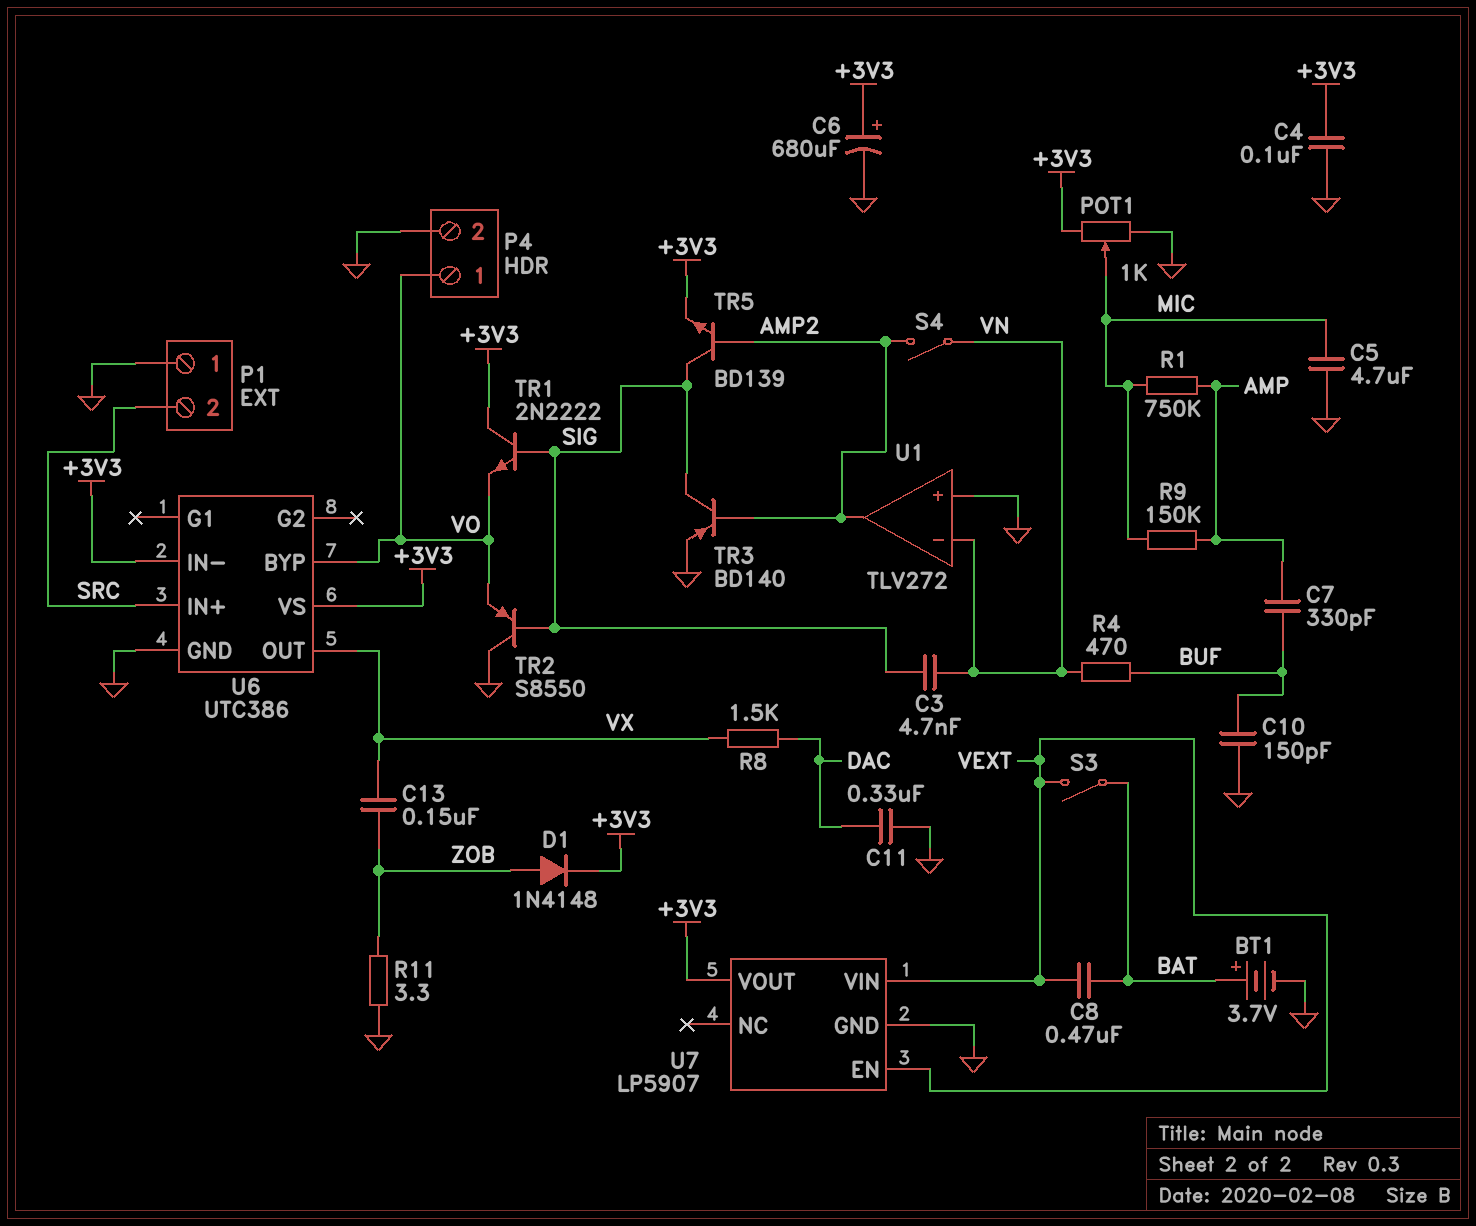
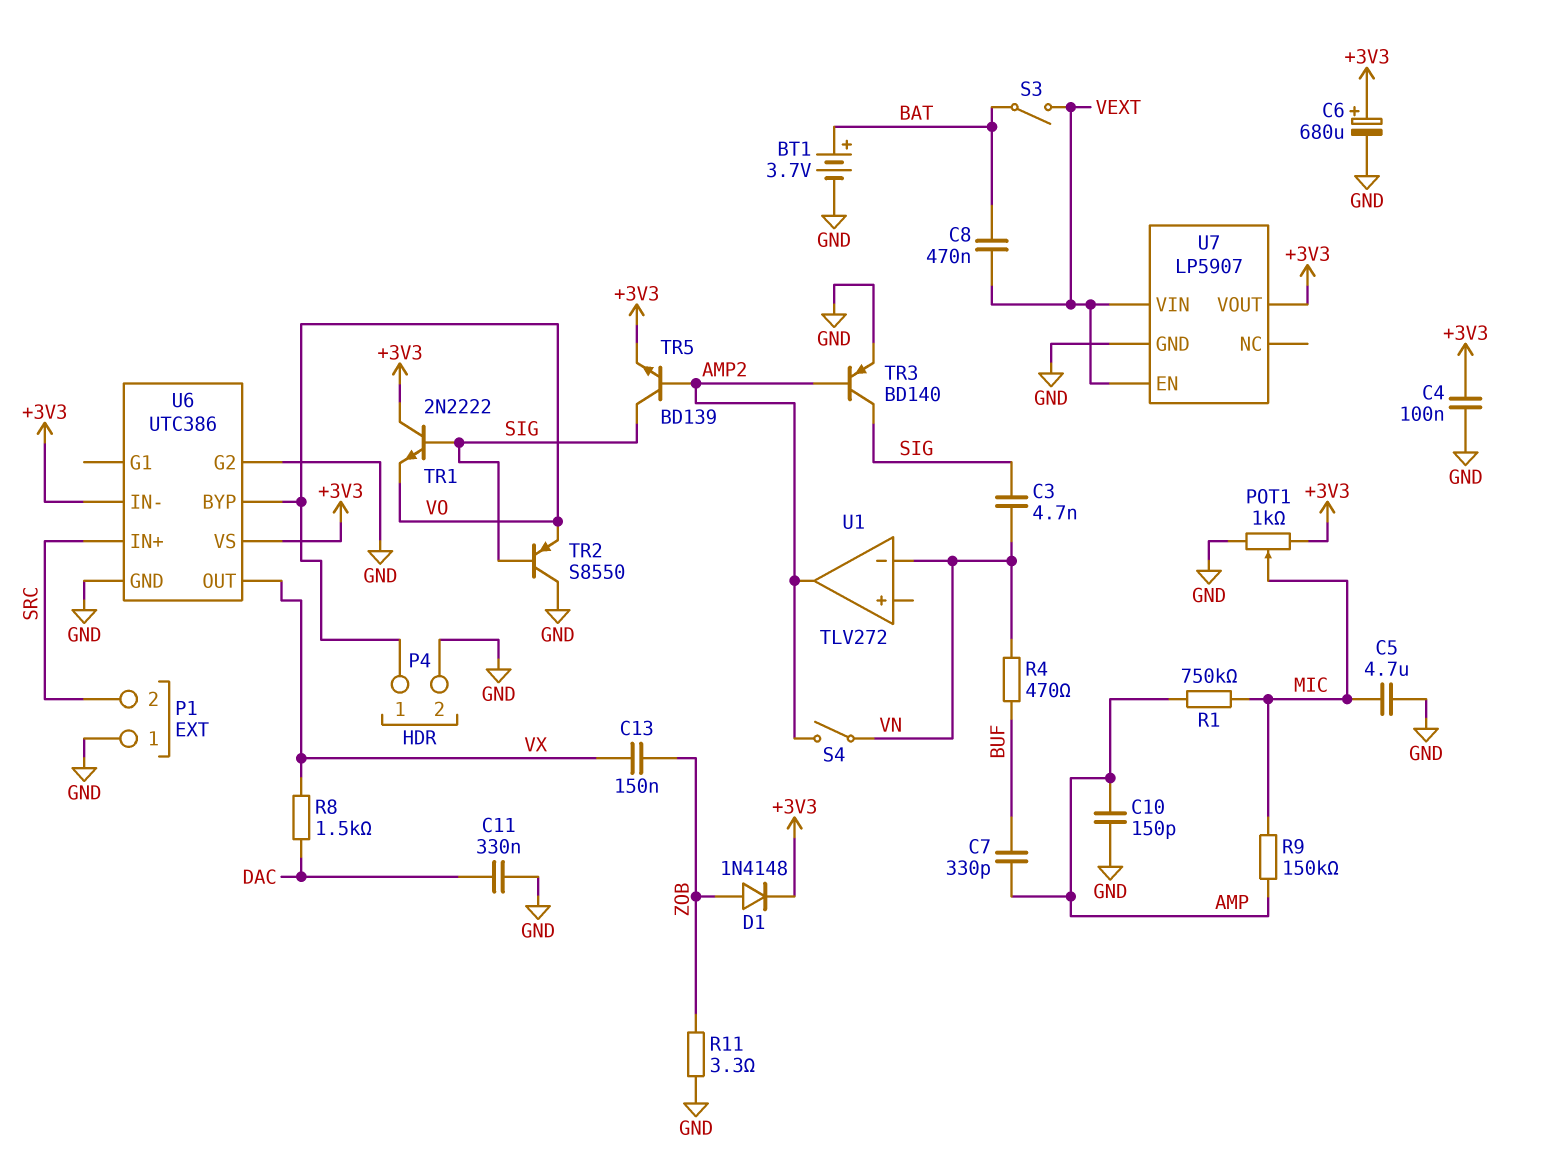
C10: 150pF (BUF, GND) -> 150pF (AMP, GND)
U1 pin in+: GND -> none
U6 pin G2: none -> GND

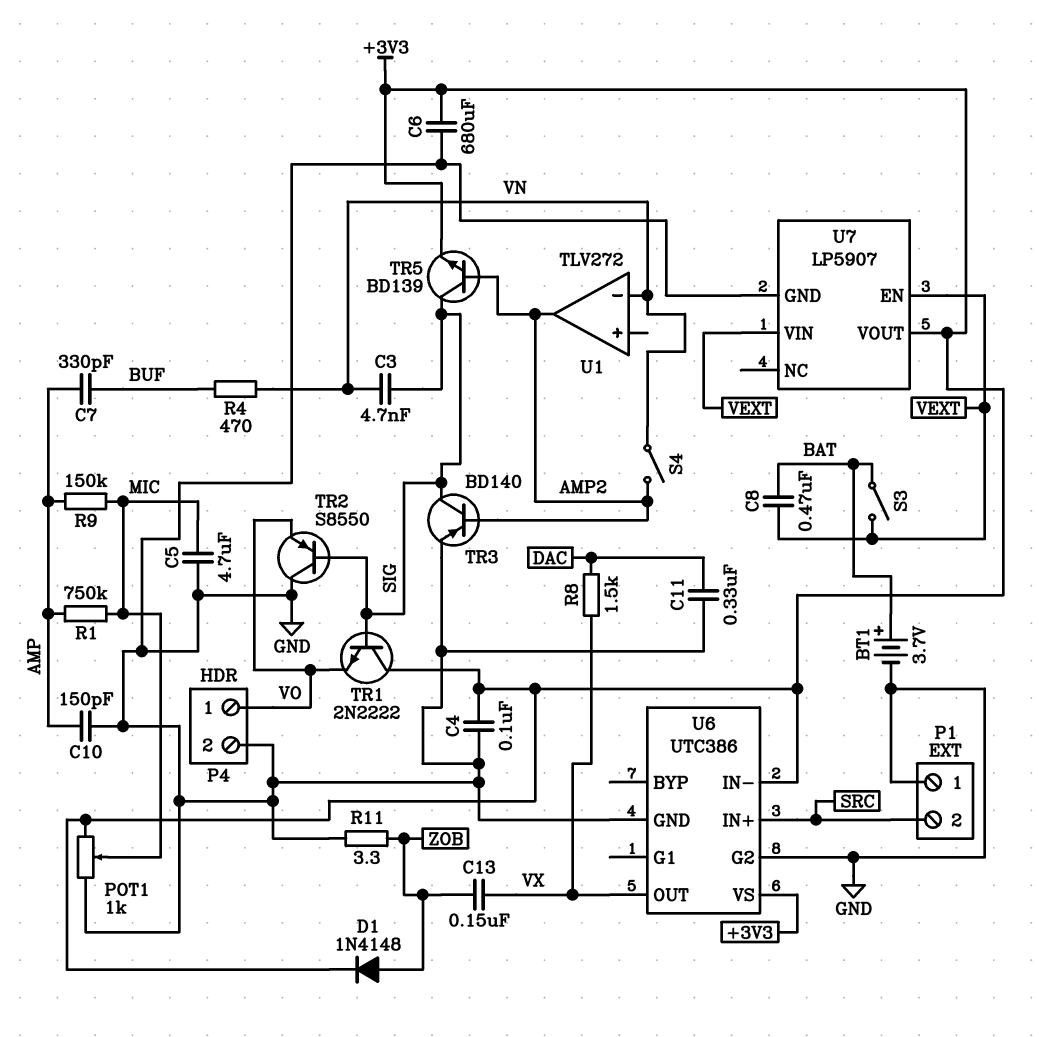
C6: 680uF (plus +3V3, minus GND) -> 680uF (+3V3, GND)
U6 pin BYP: VO -> none

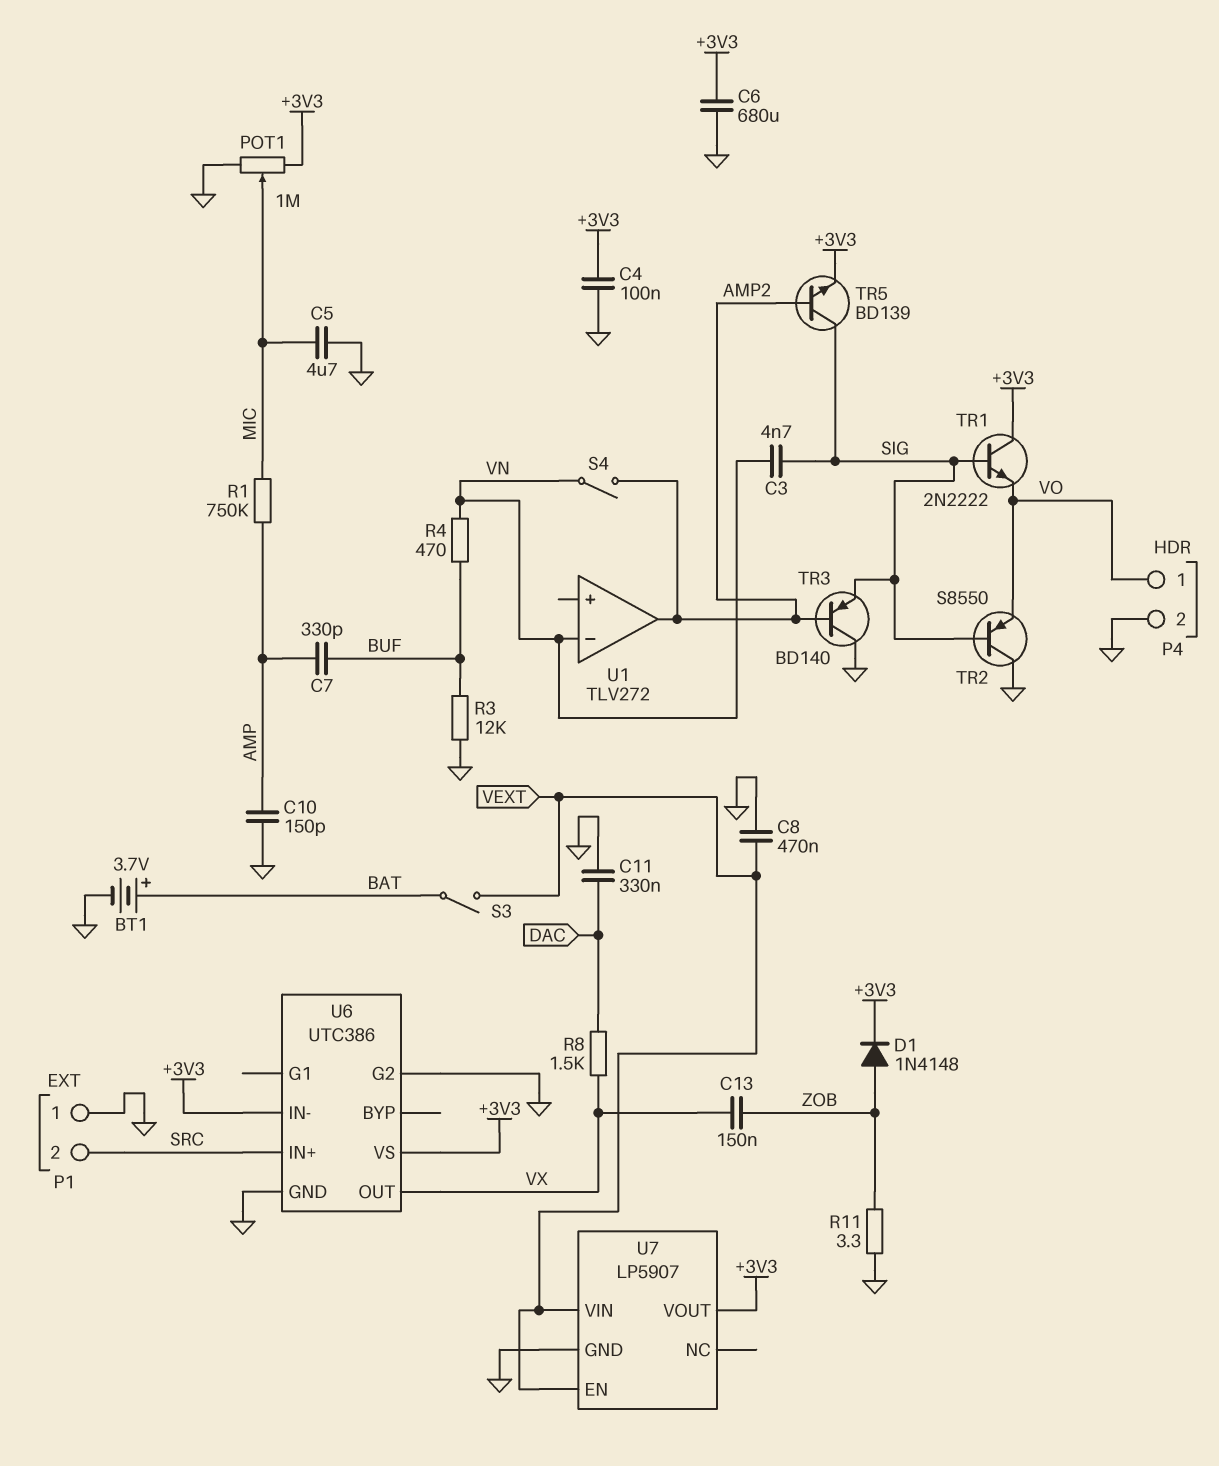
C8: 470nF (BAT, VEXT) -> 470nF (GND, VEXT)
POT1: 1k (+3V3, GND, wiper MIC) -> 1M (+3V3, GND, wiper MIC)
R3: none -> 12k (BUF, GND)
R9: 150k (AMP, MIC) -> none
TR3: PNP BD140 (B AMP2, C SIG, E GND) -> PNP BD140 (B AMP2, C GND, E SIG)

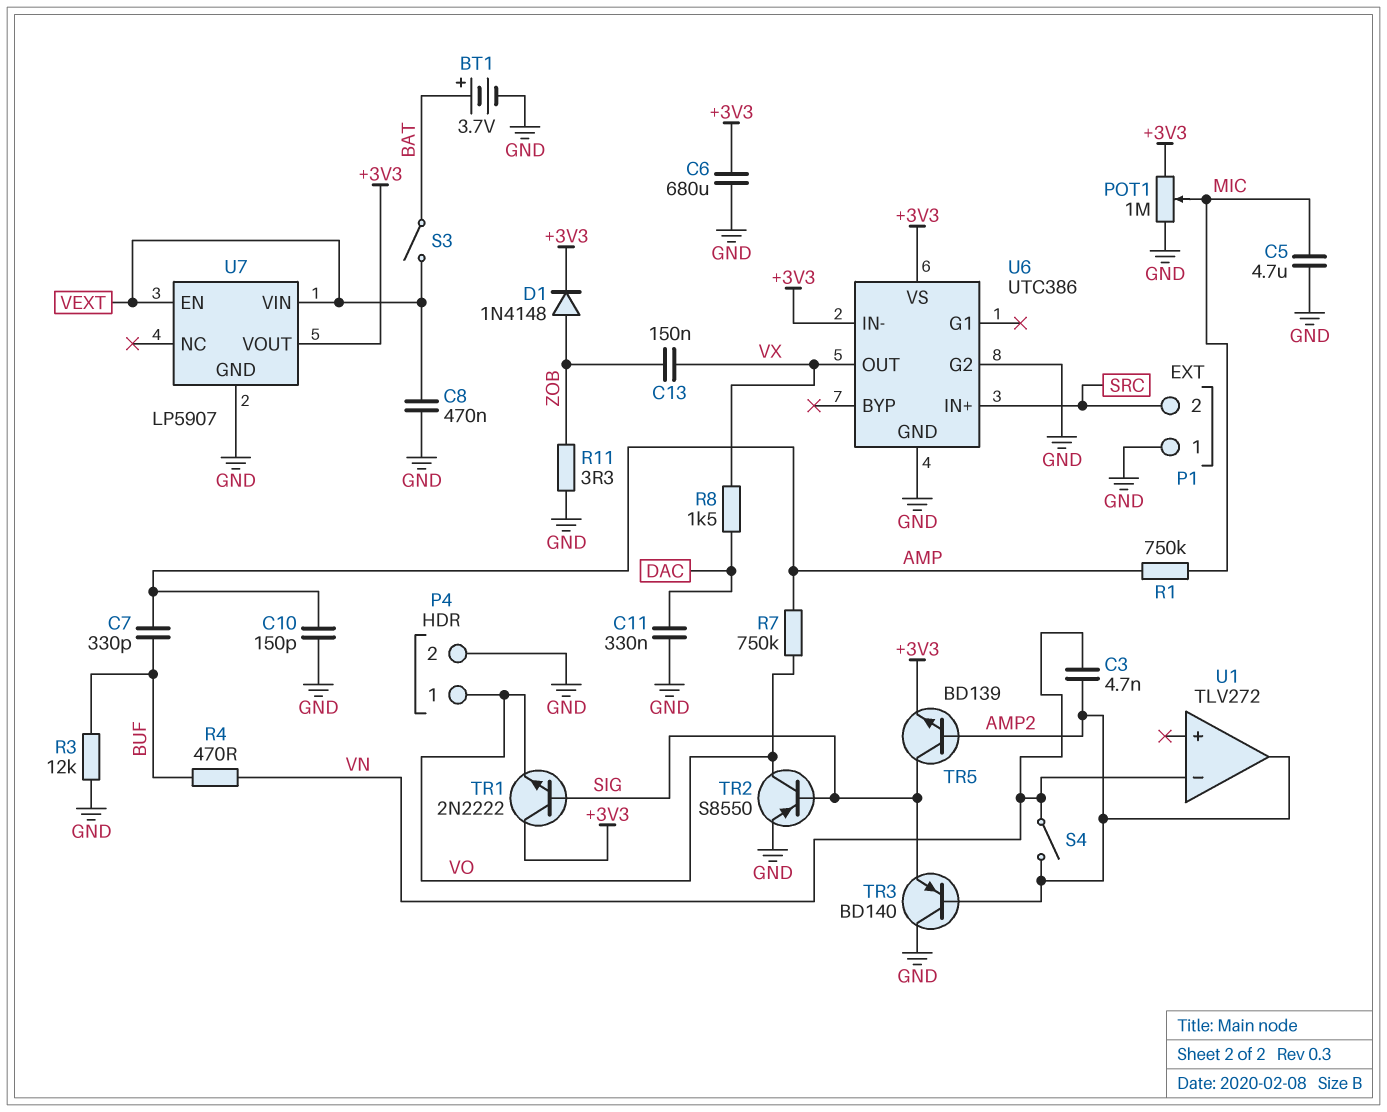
C3: 4.7nF (SIG, VN) -> 4.7nF (AMP2, VN)
C4: 100nF (+3V3, GND) -> none
R7: none -> 750k (AMP, VO)
TR2: PNP S8550 (B SIG, C GND, E VO) -> PNP S8550 (B SIG, C VO, E GND)

